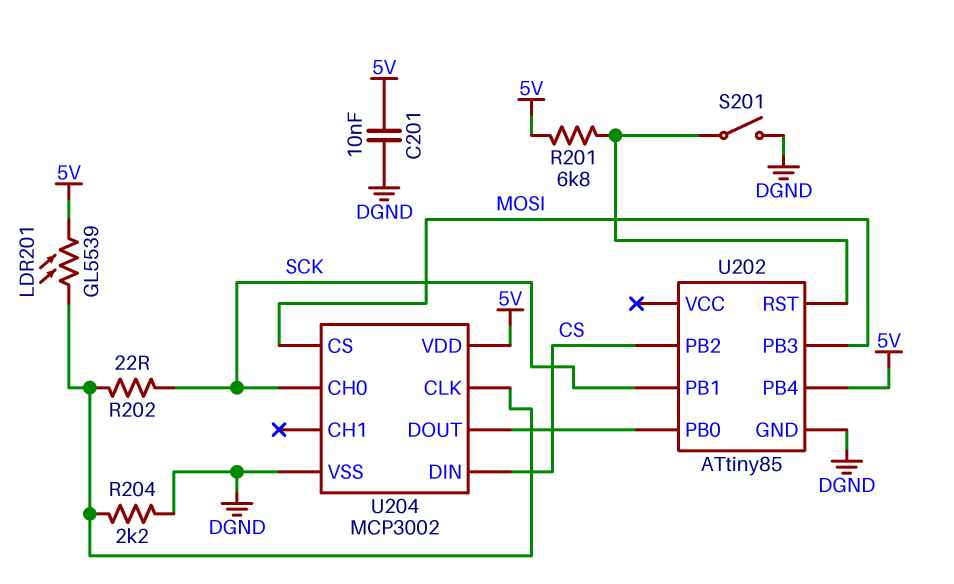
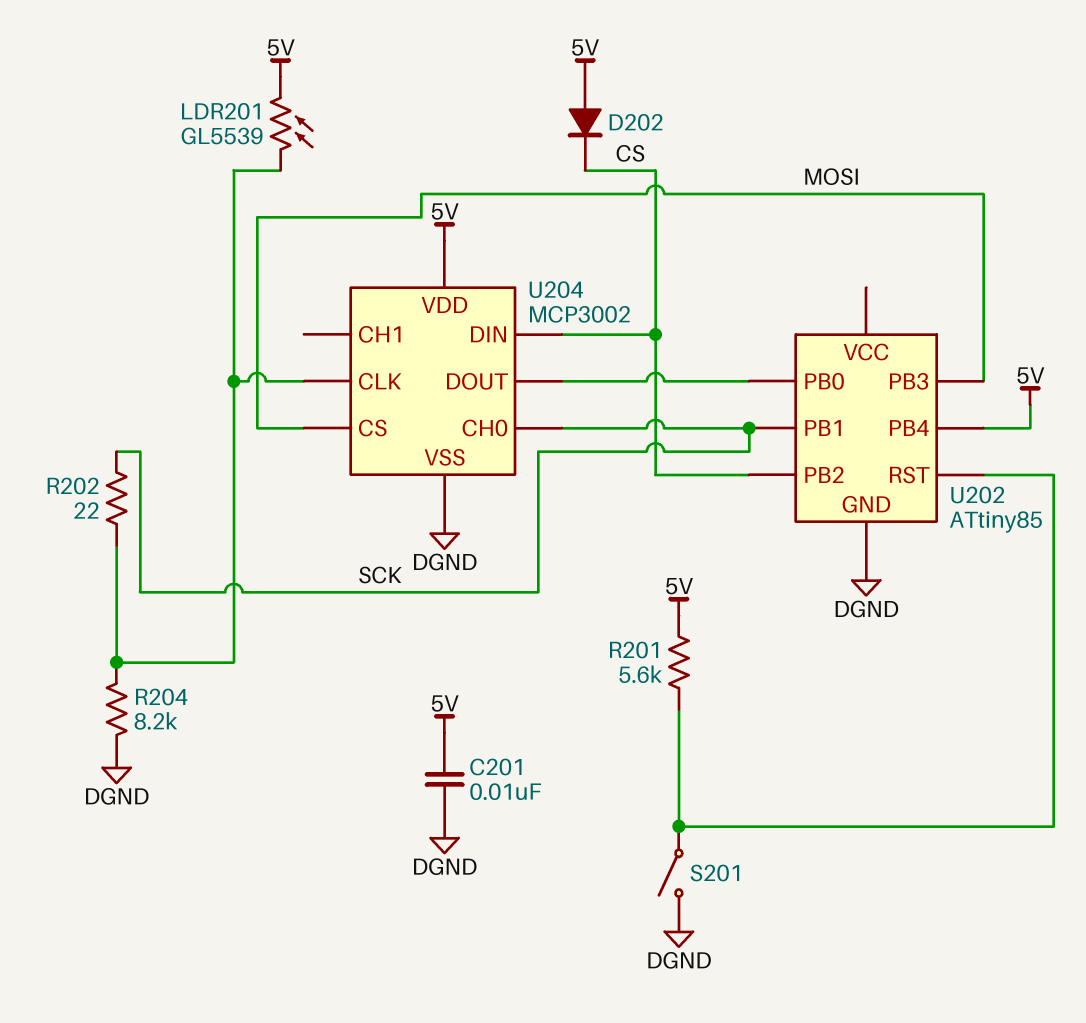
D202: none -> diode (A 5V, K CS)
R201: 6.8k (5V, U202/RST) -> 5.6k (5V, U202/RST)
R204: 2.2k (DGND, U204/CLK) -> 8.2k (DGND, U204/CLK)

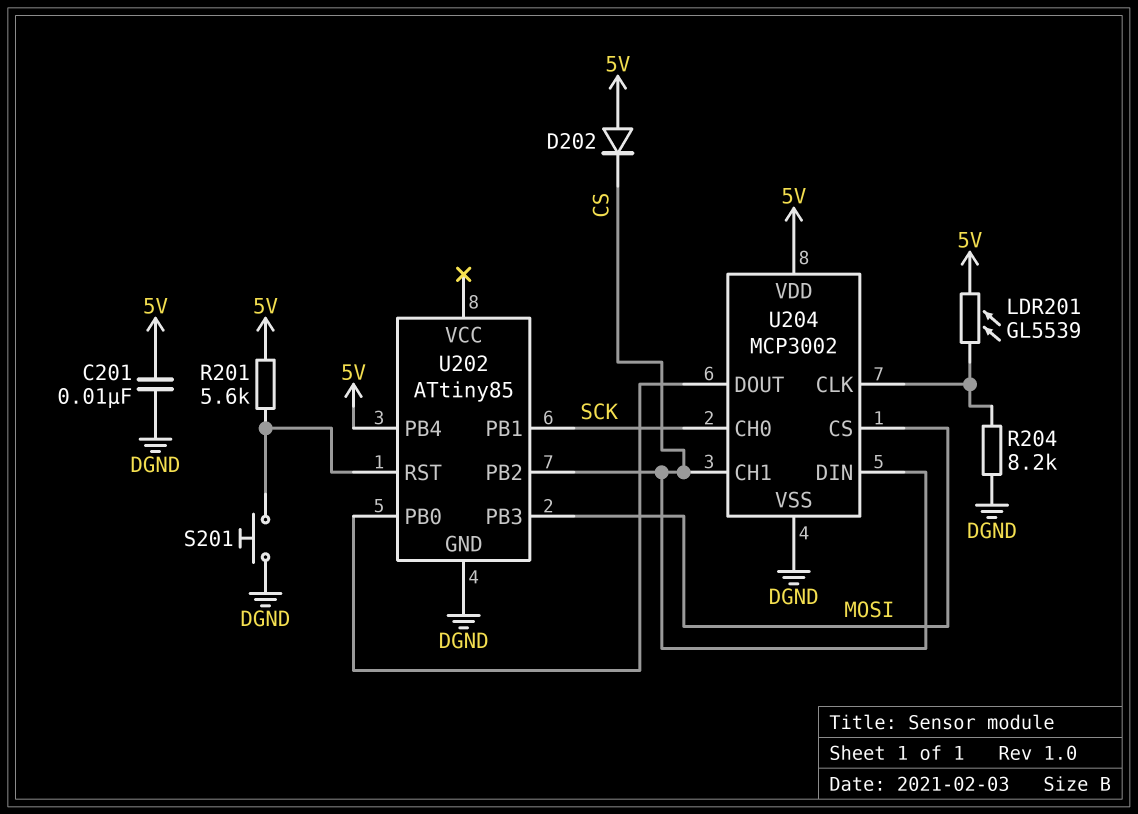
R202: 22 (SCK, U204/CLK) -> none
S201: switch (DGND, U202/RST) -> button (DGND, U202/RST)
U204 pin CH1: none -> CS

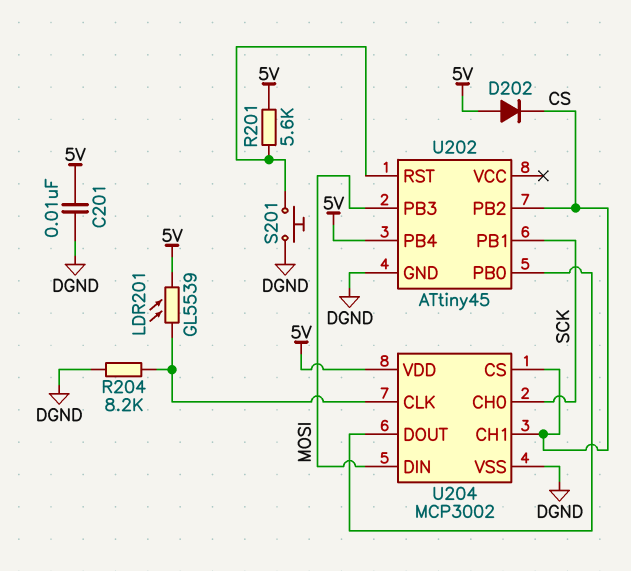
U202: ATtiny85 -> ATtiny45
U204 pin CS: MOSI -> CS
U204 pin DIN: CS -> MOSI

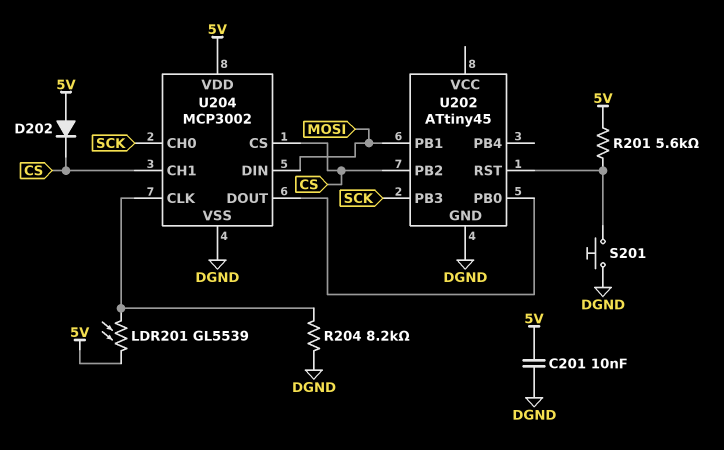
U202 pin PB1: SCK -> MOSI
U202 pin PB3: MOSI -> SCK
U202 pin PB4: 5V -> none

